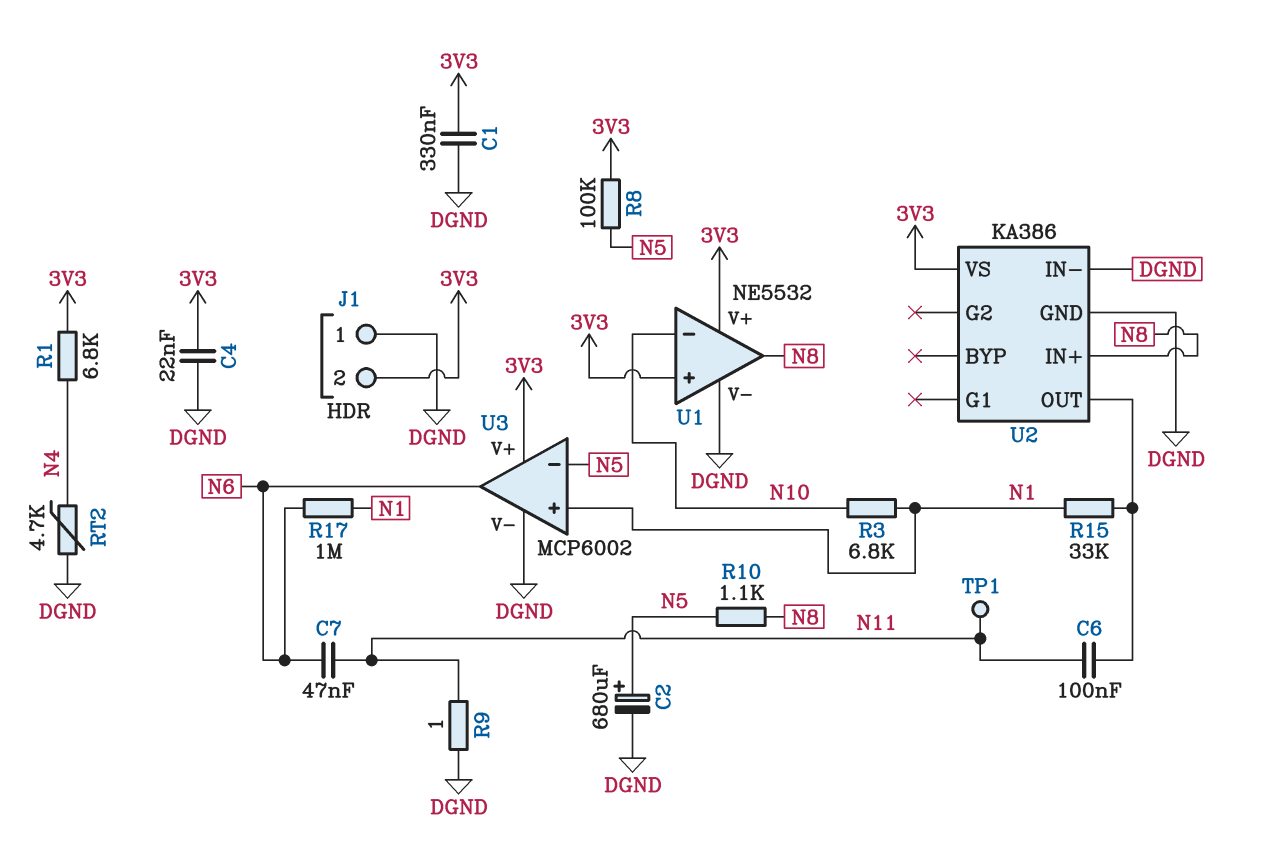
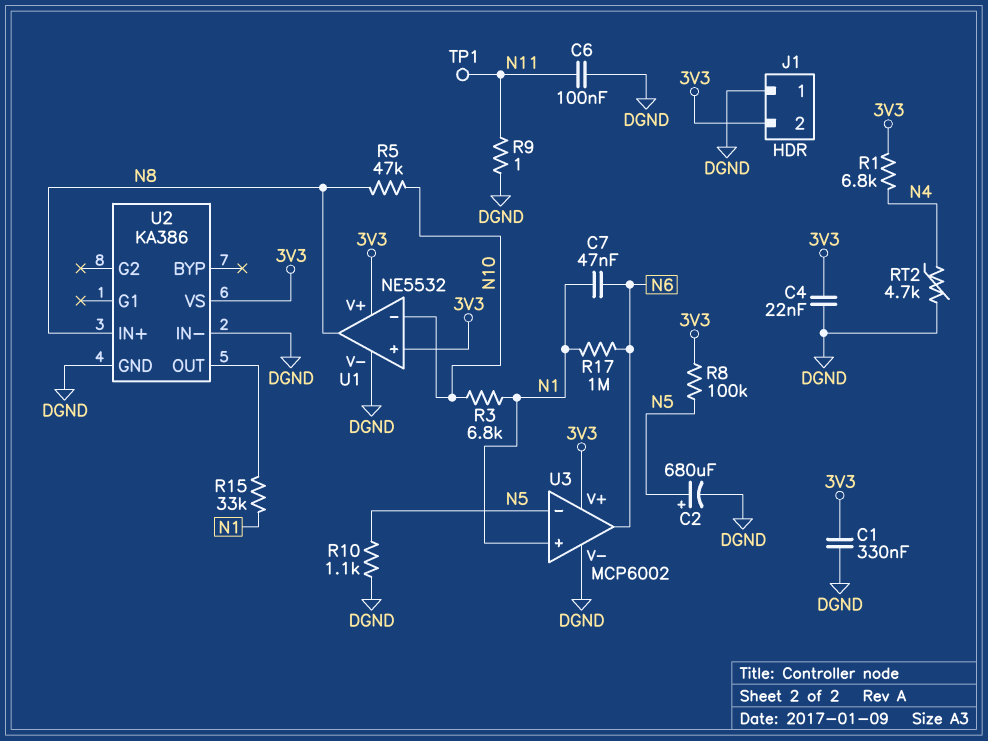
C6: 100nF (N11, U2/OUT) -> 100nF (DGND, N11)
C7: 47nF (N6, N11) -> 47nF (N1, N6)
R5: none -> 47k (N8, N10)
R10: 1.1k (N5, N8) -> 1.1k (DGND, N5)

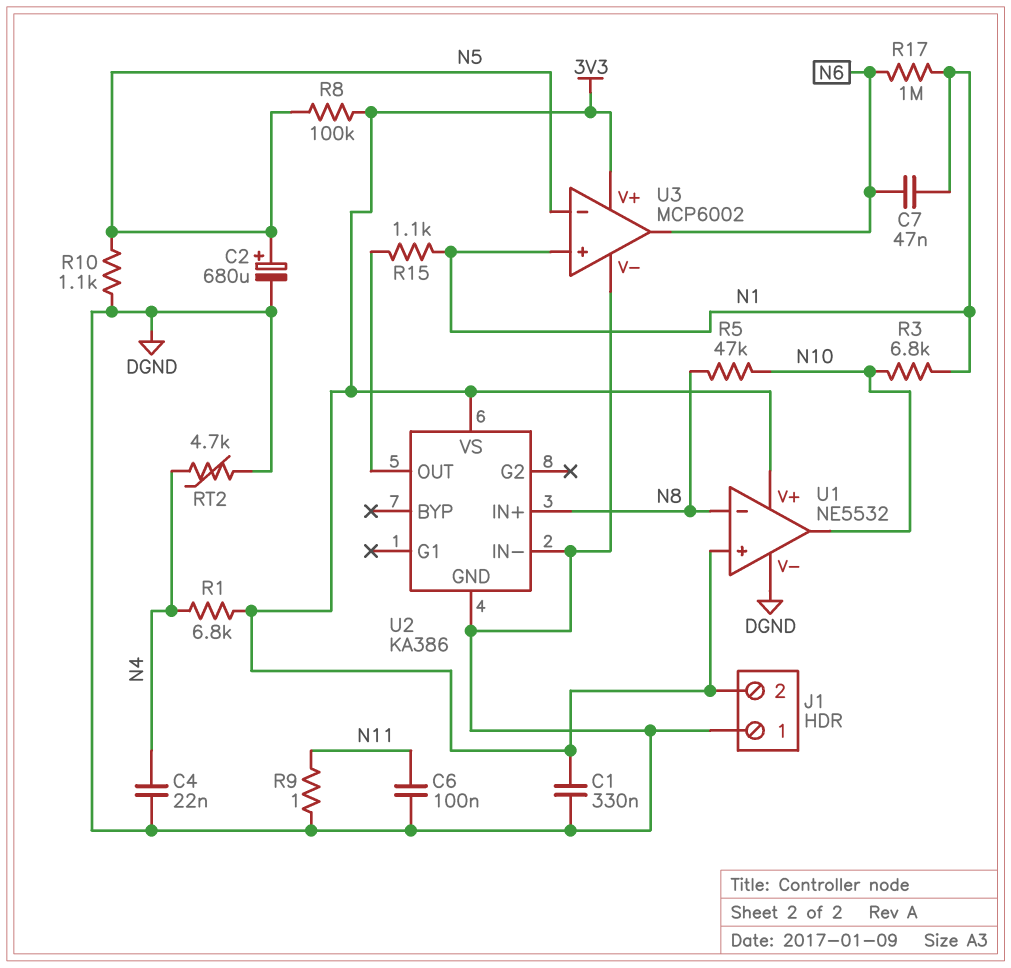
C4: 22nF (3V3, DGND) -> 22nF (DGND, N4)
R15: 33k (N1, U2/OUT) -> 1.1k (N1, U2/OUT)
TP1: test point (N11) -> none
U1 pin in-: N10 -> N8
U1 pin out: N8 -> N10

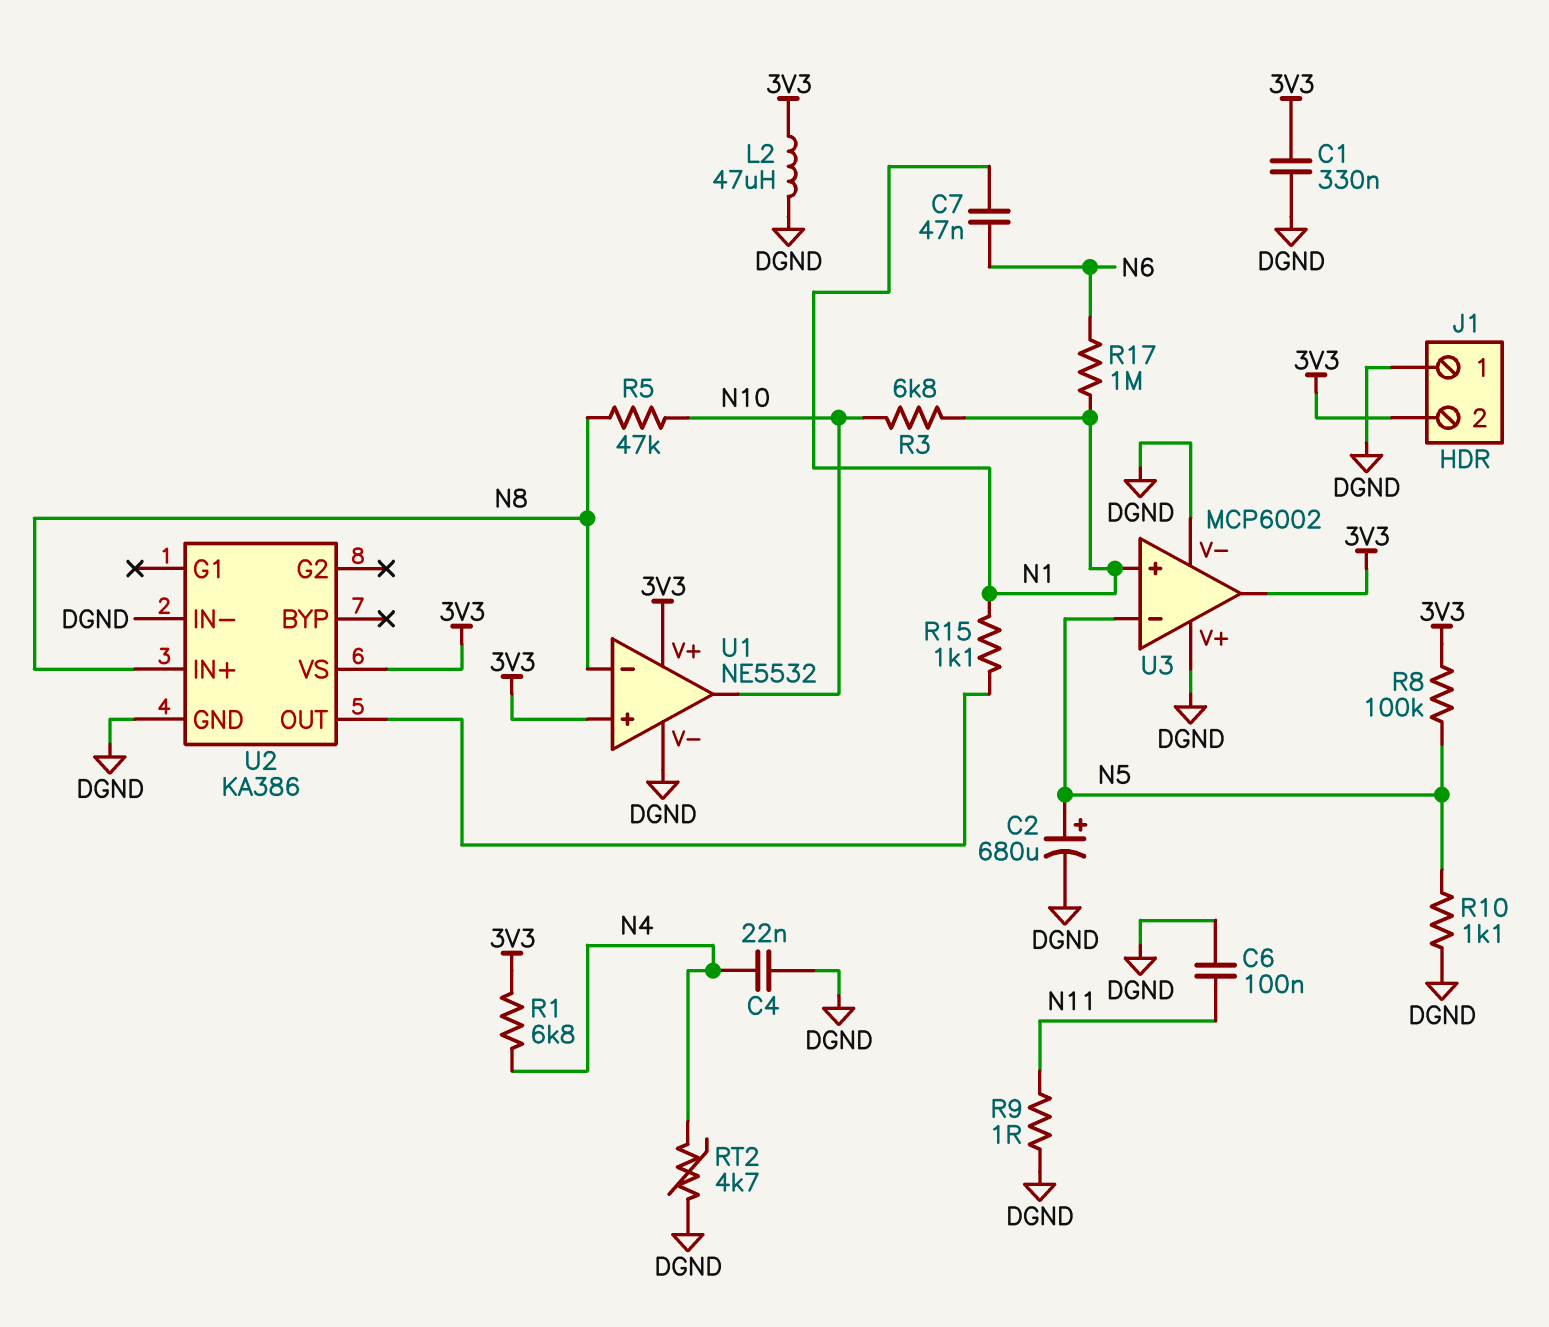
L2: none -> 47uH (3V3, DGND)
U3 pin V+: 3V3 -> DGND
U3 pin out: N6 -> 3V3

